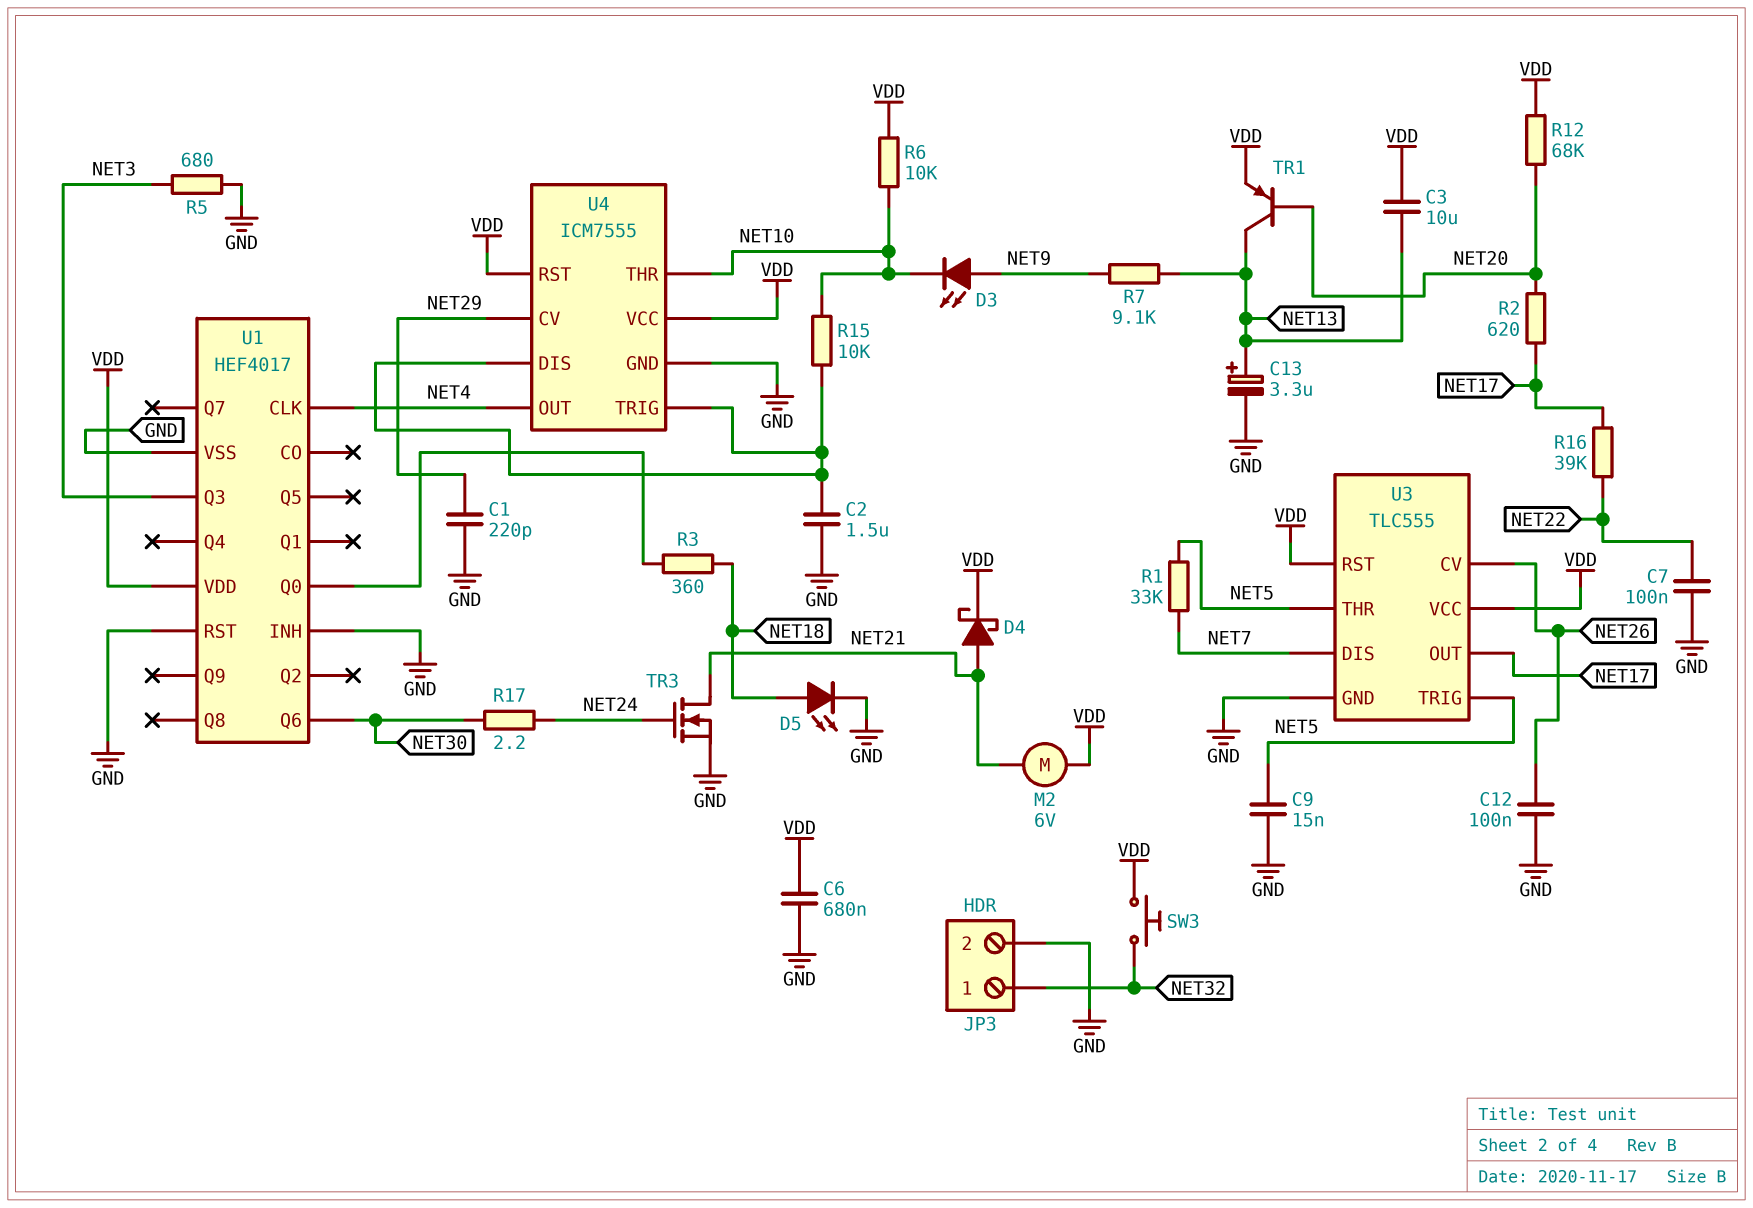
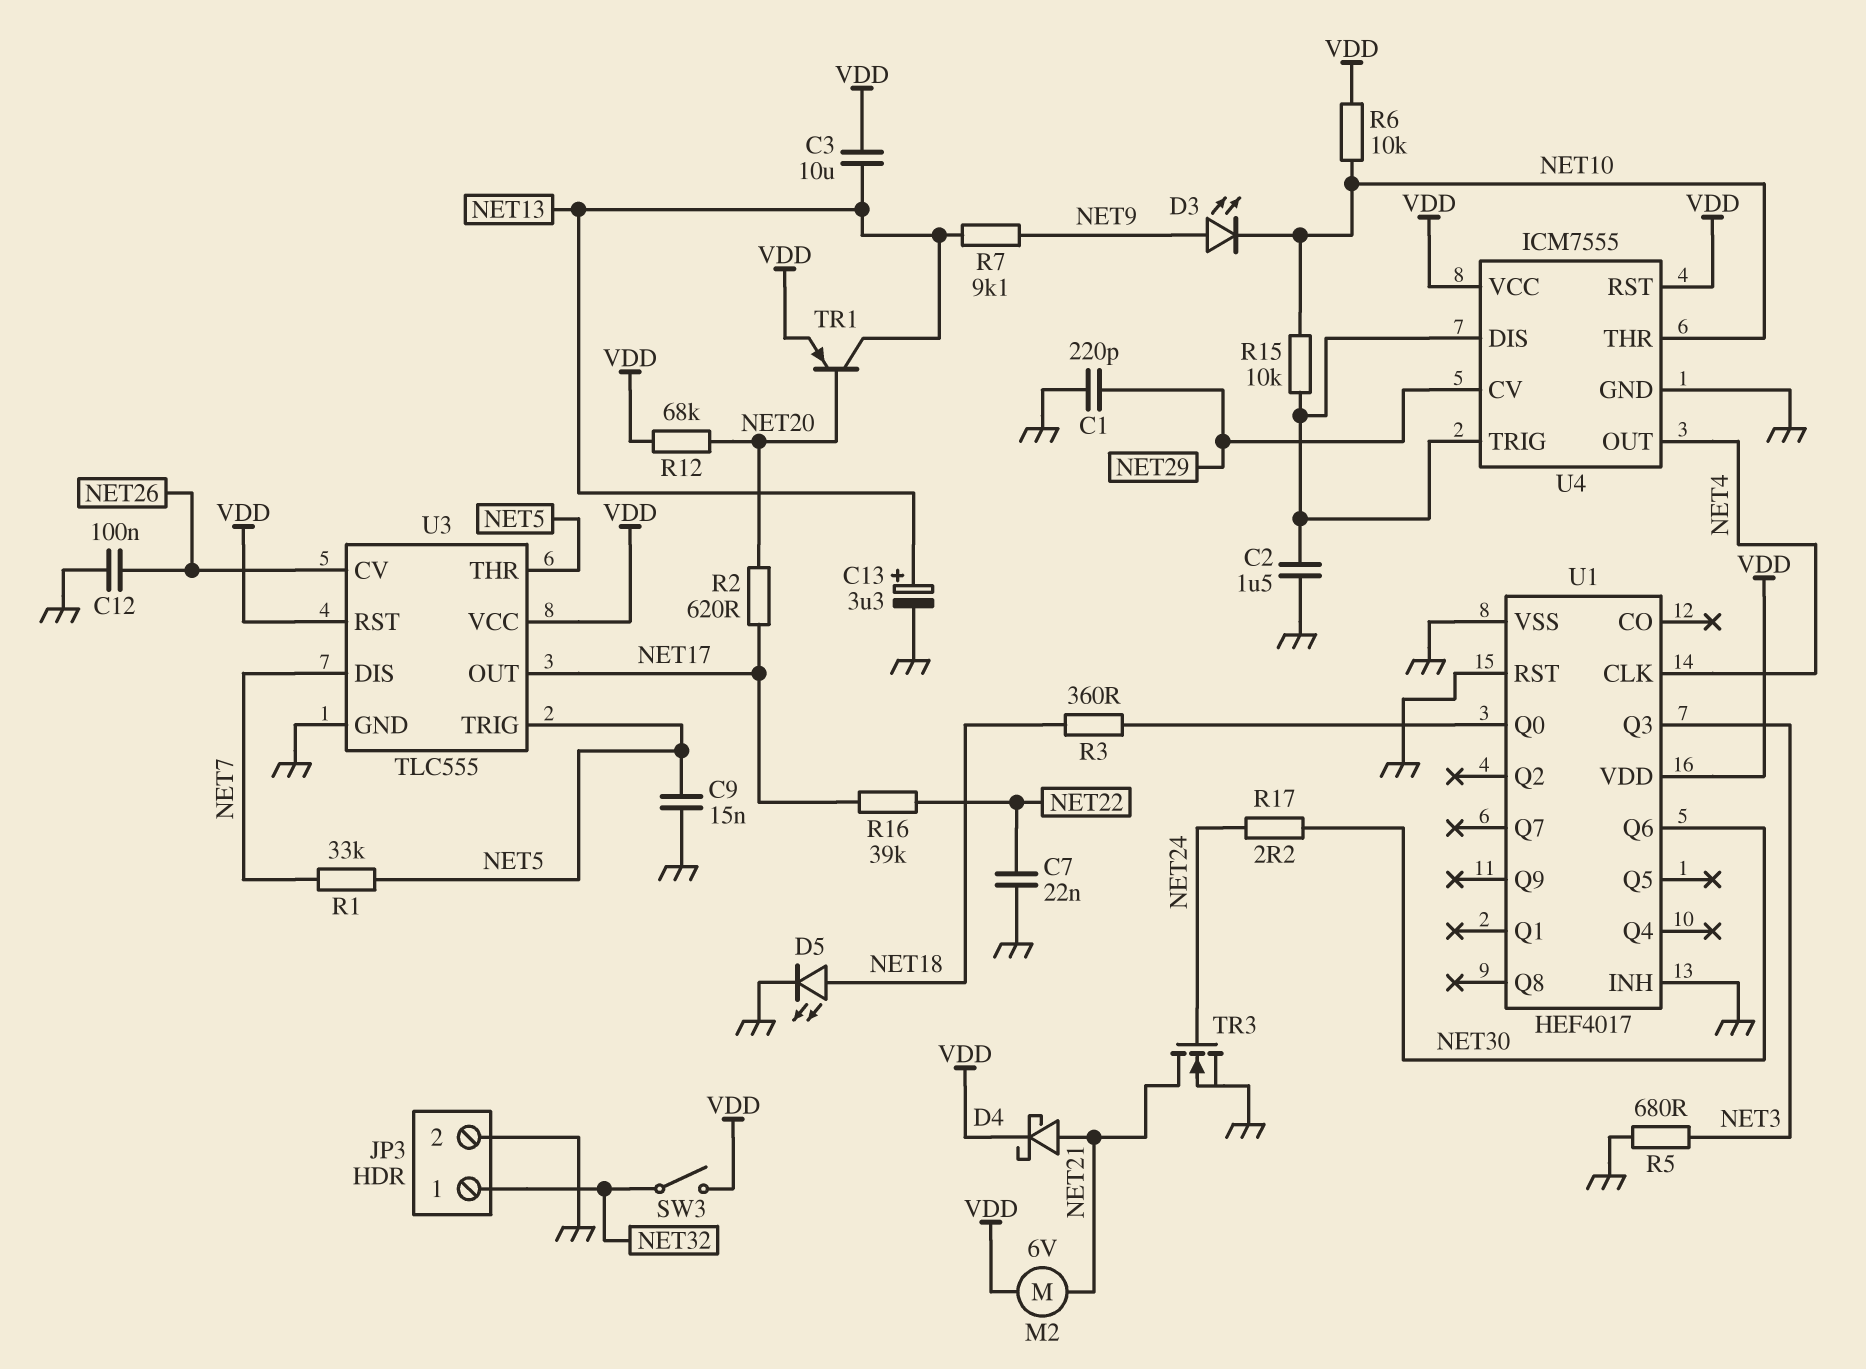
C6: 680nF (GND, VDD) -> none
C7: 100nF (GND, NET22) -> 22nF (GND, NET22)
SW3: button (NET32, VDD) -> switch (NET32, VDD)

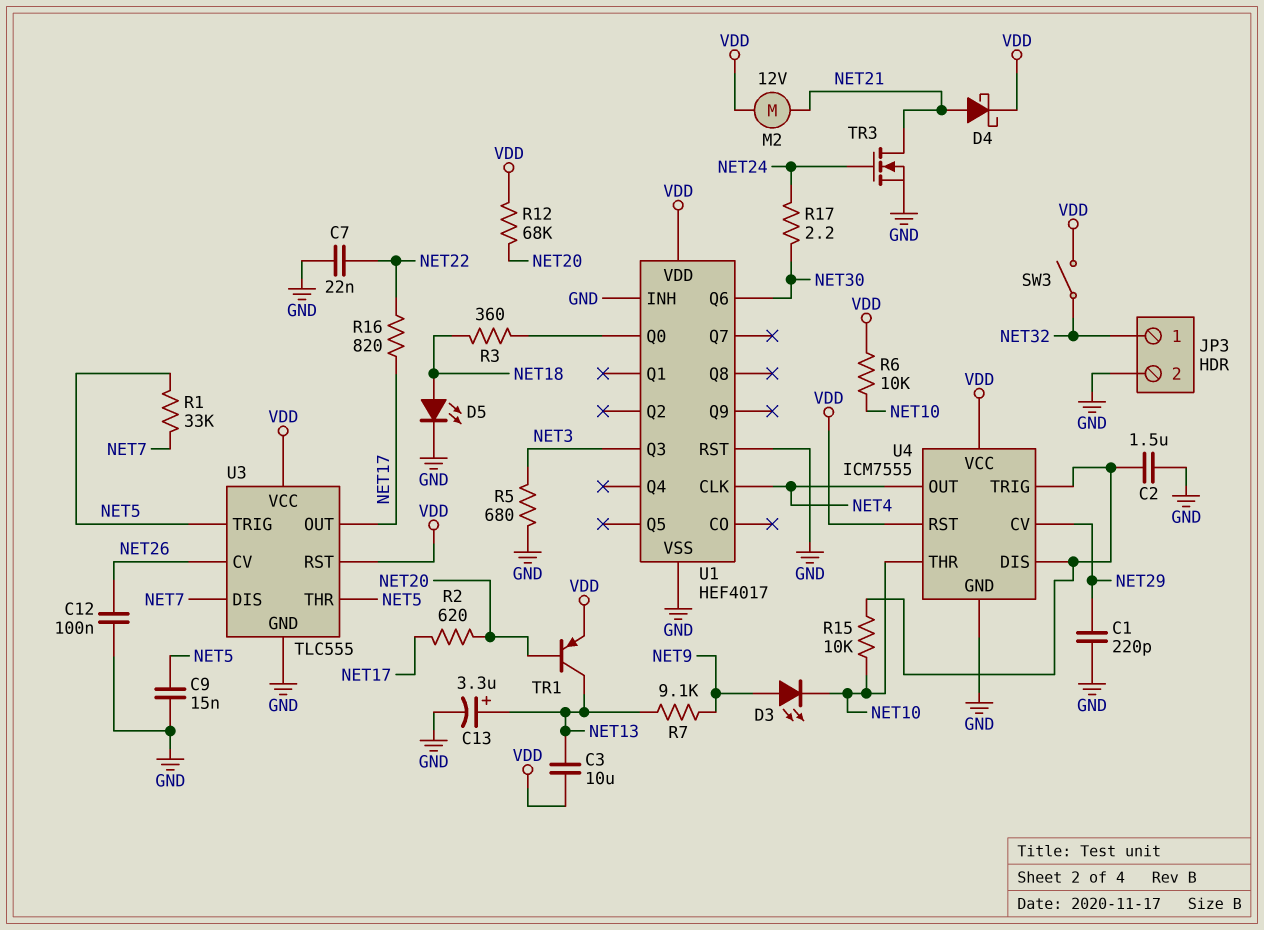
M2: motor 6V (NET21, VDD) -> motor 12V (NET21, VDD)
R16: 39k (NET17, NET22) -> 820 (NET17, NET22)

